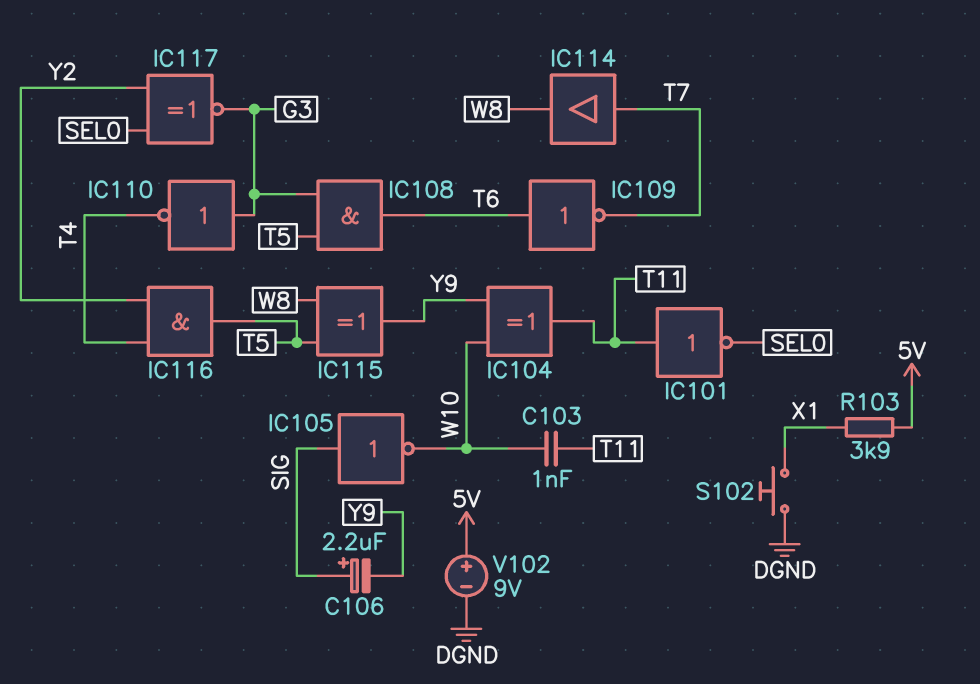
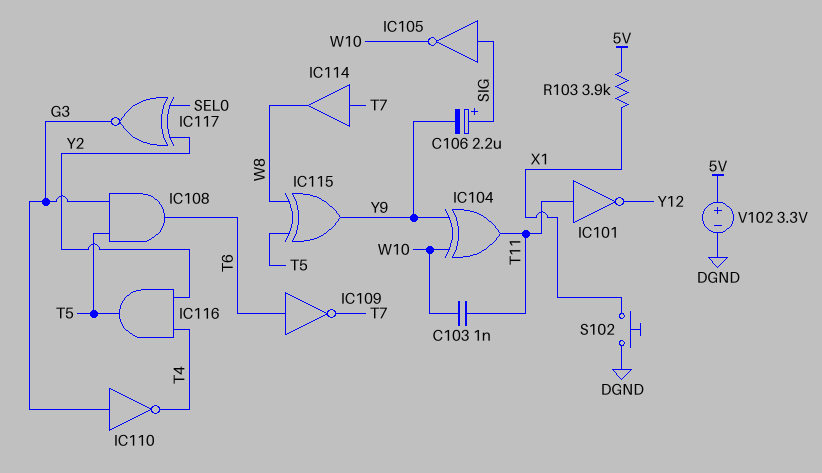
IC101: NOT (in T11, out SEL0) -> NOT (in T11, out Y12)
V102: 9V (plus 5V, minus DGND) -> 3.3V (plus 5V, minus DGND)

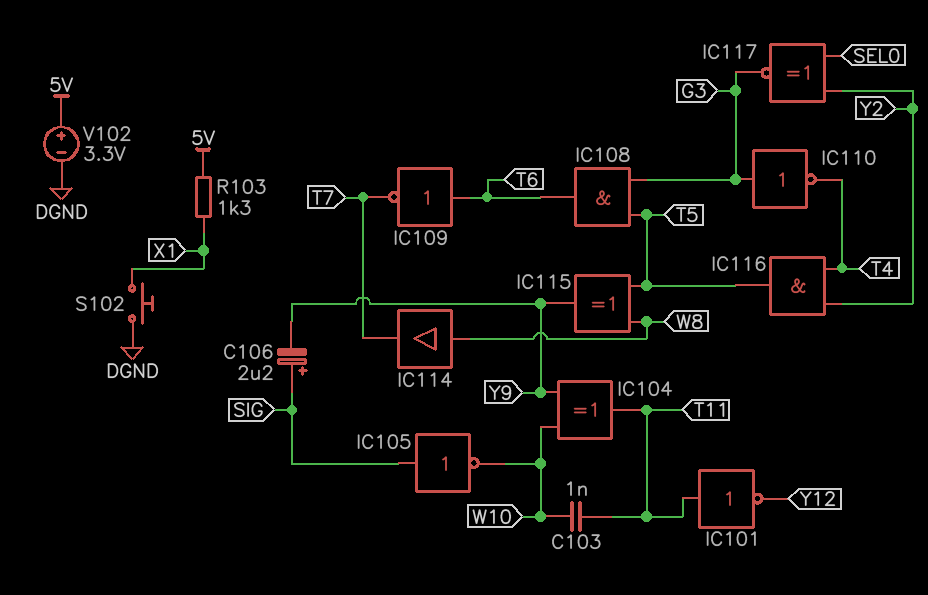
IC114: buffer (in T7, out W8) -> buffer (in W8, out T7)
R103: 3.9k (5V, X1) -> 1.3k (5V, X1)

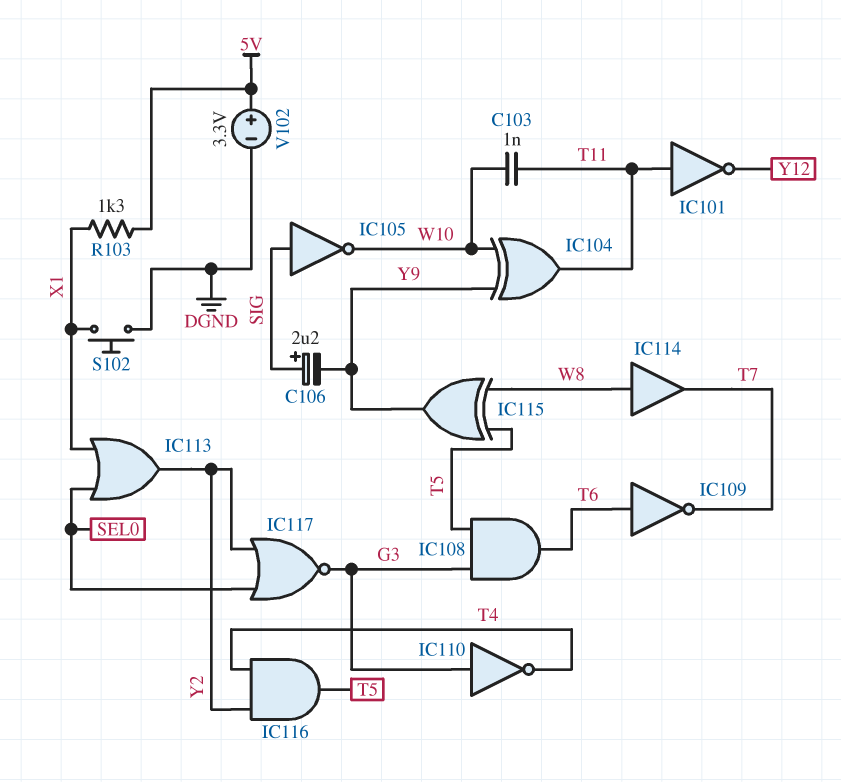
IC113: none -> OR (in SEL0, in X1, out Y2)
IC117: XNOR (in SEL0, in Y2, out G3) -> NOR (in SEL0, in Y2, out G3)

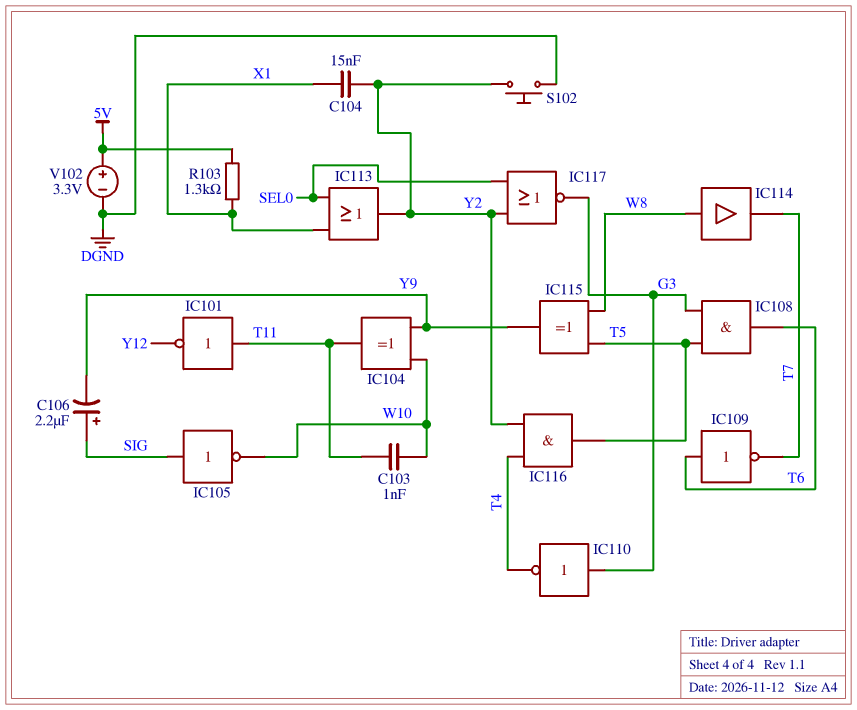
C104: none -> 15nF (X1, Y2)
S102: button (DGND, X1) -> button (DGND, Y2)

